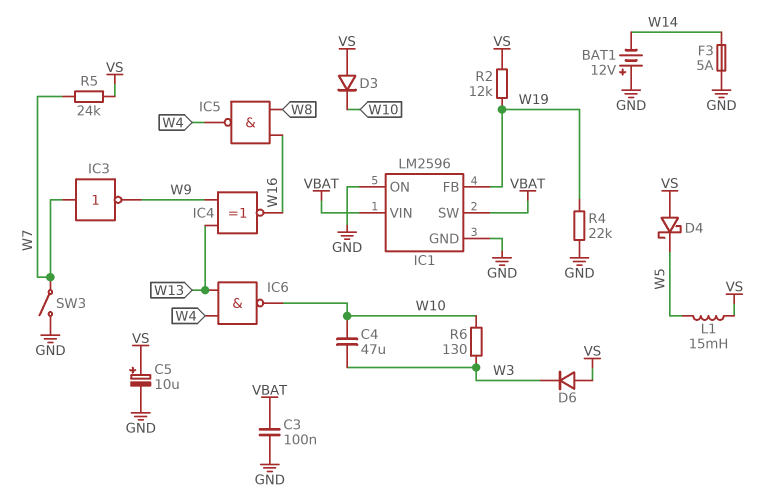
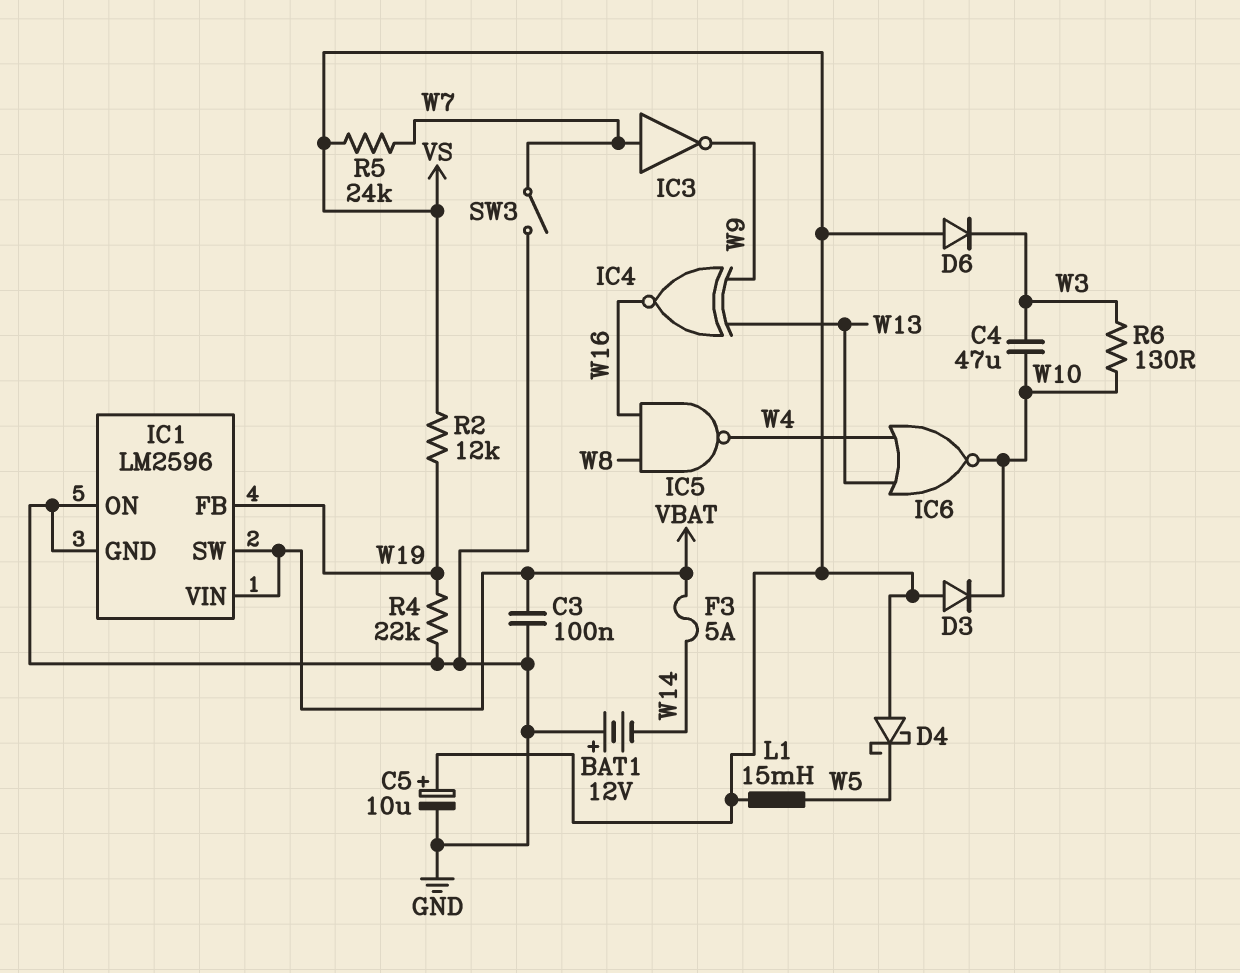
F3: 5A (GND, W14) -> 5A (VBAT, W14)
IC6: NAND (in W4, in W13, out W10) -> NOR (in W4, in W13, out W10)

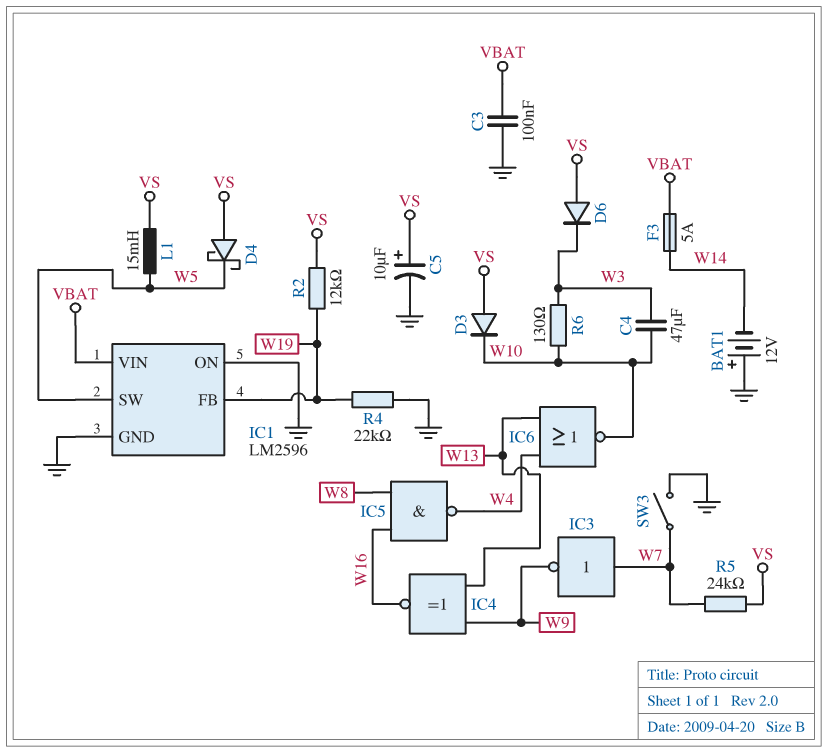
IC1 pin SW: VBAT -> W5

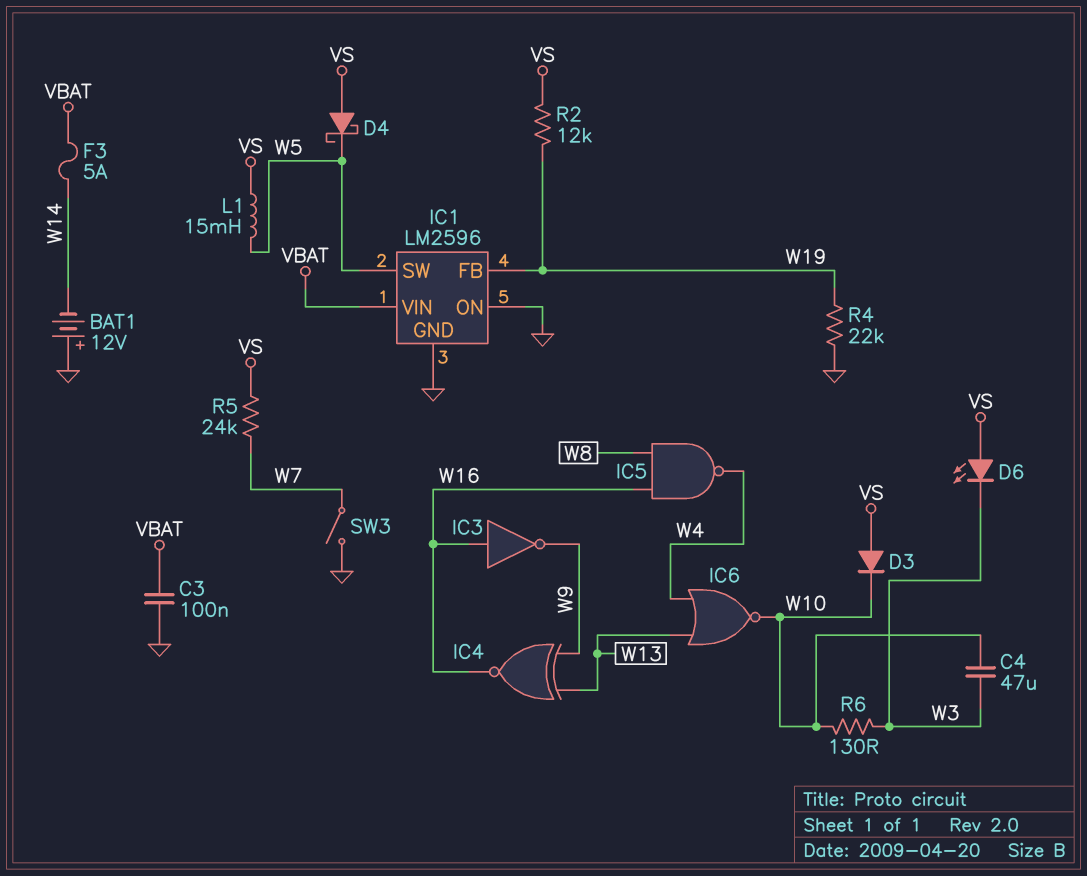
C5: 10uF (plus VS, minus GND) -> none
D6: diode (A VS, K W3) -> LED (A VS, K W3)
IC3: NOT (in W7, out W9) -> NOT (in W16, out W9)

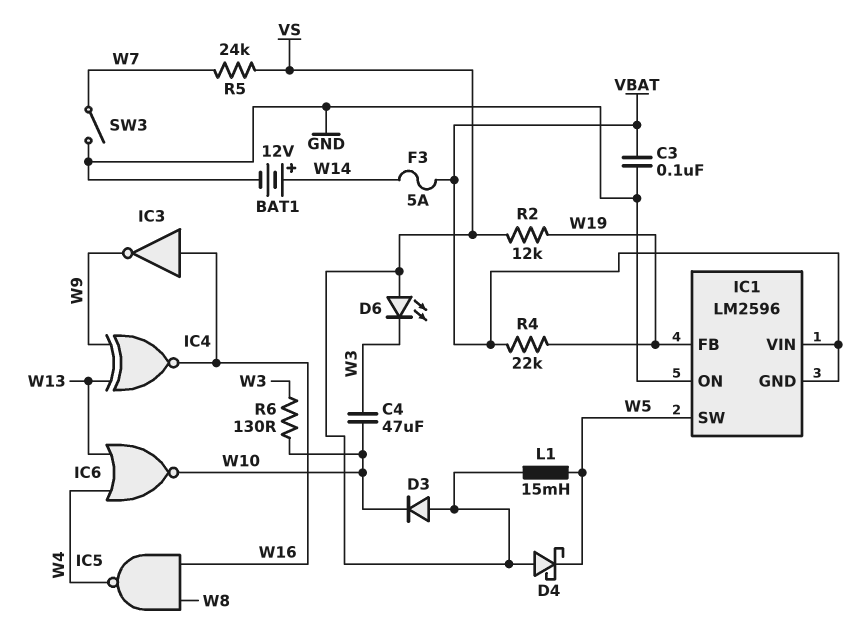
BAT1: 12V (plus GND, minus W14) -> 12V (plus W14, minus GND)
IC1 pin GND: GND -> VBAT
R4: 22k (GND, W19) -> 22k (VBAT, W19)

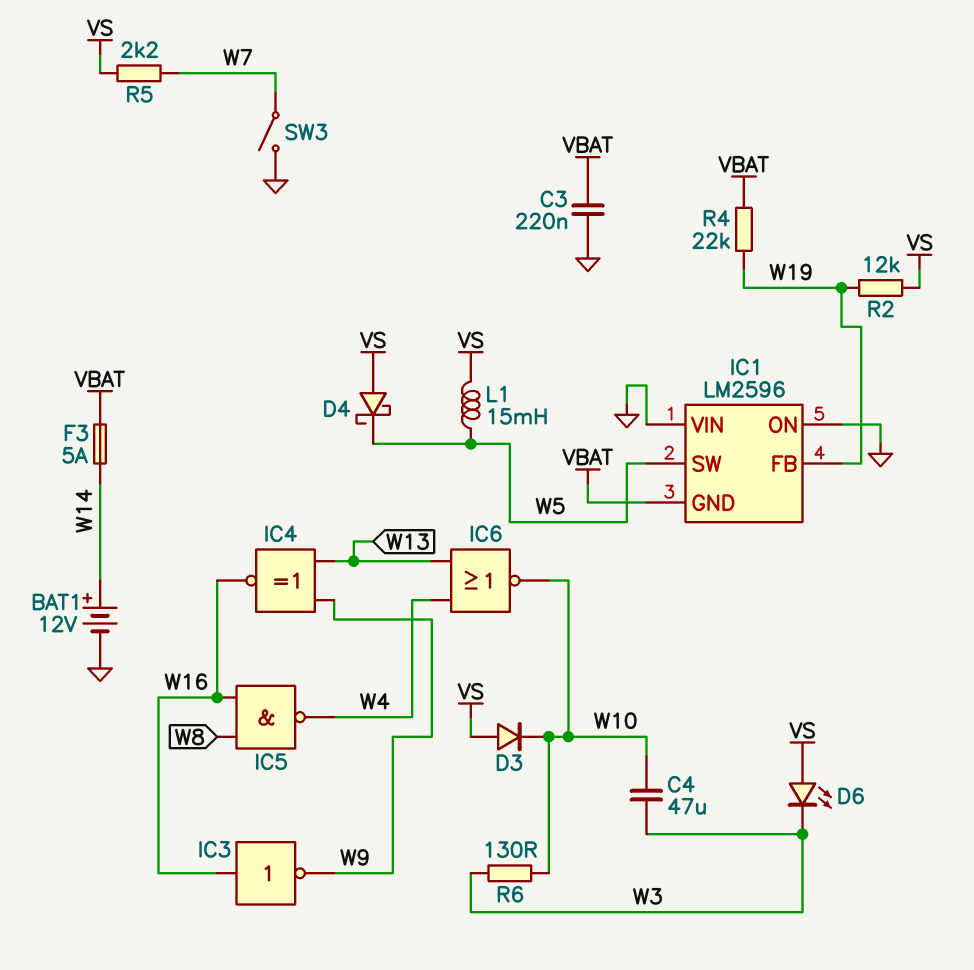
C3: 100nF (GND, VBAT) -> 220nF (GND, VBAT)
IC1 pin VIN: VBAT -> GND
R5: 24k (VS, W7) -> 2.2k (VS, W7)

